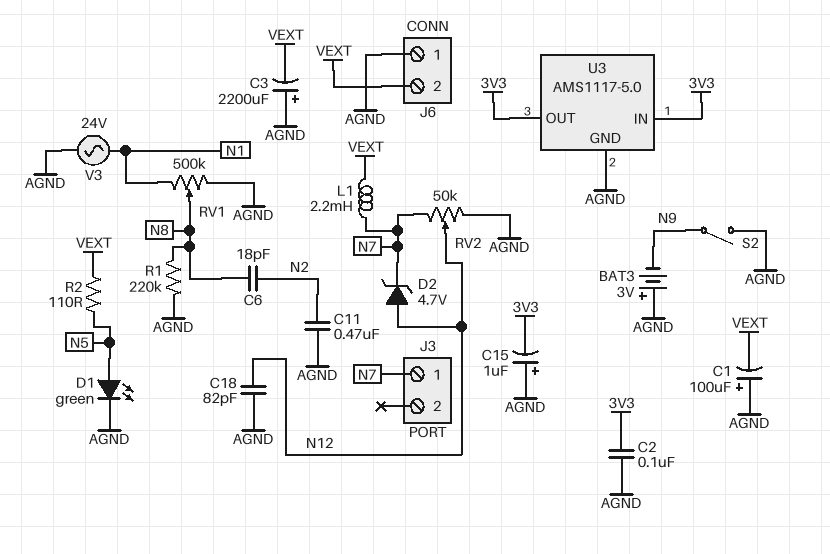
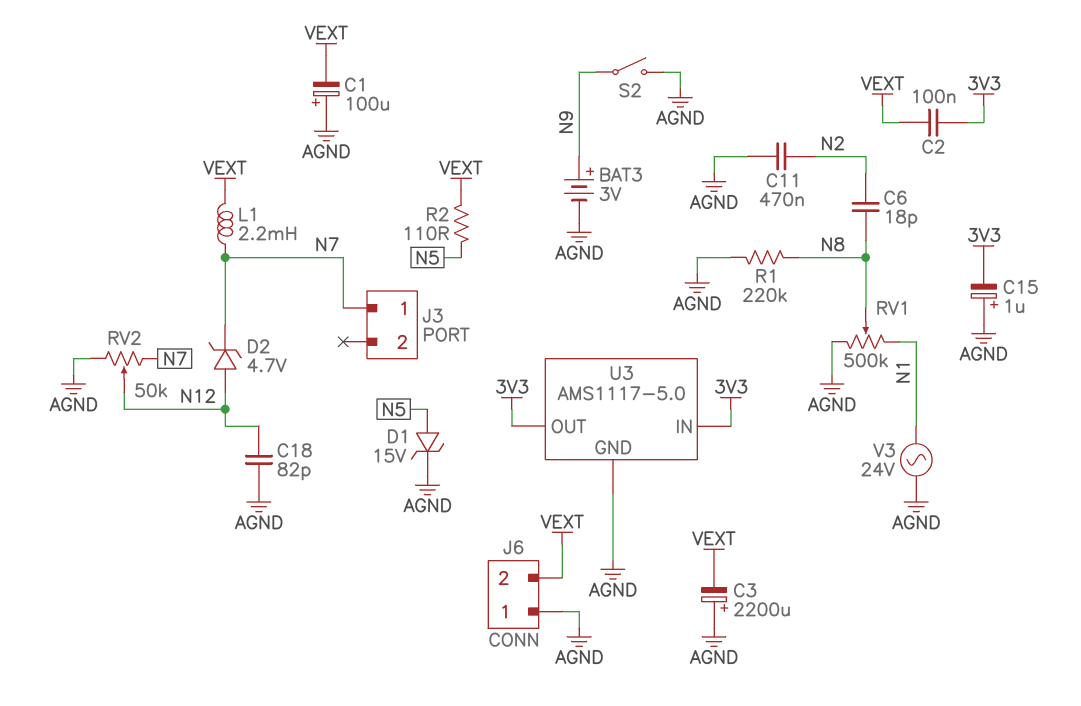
BAT3: 3V (plus AGND, minus N9) -> 3V (plus N9, minus AGND)
C2: 100nF (3V3, AGND) -> 100nF (3V3, VEXT)
D1: LED green (A N5, K AGND) -> zener 15V (A N5, K AGND)

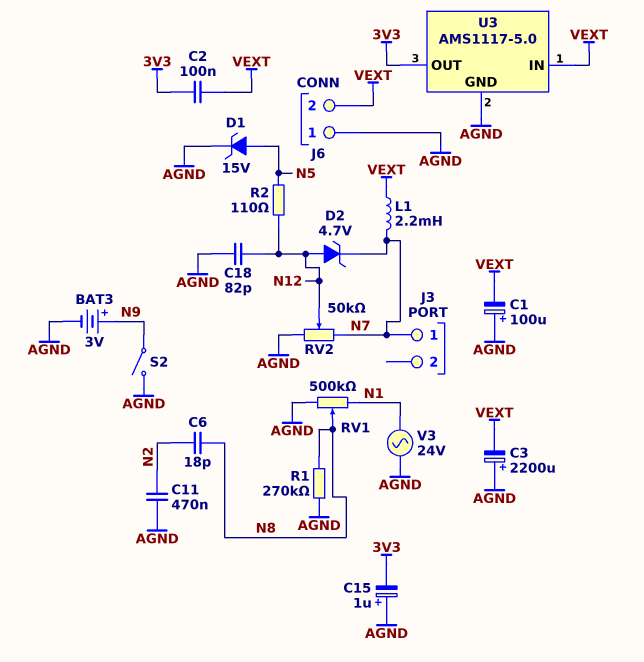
R1: 220k (AGND, N8) -> 270k (AGND, N8)
R2: 110 (N5, VEXT) -> 110 (N5, N12)
U3 pin IN: 3V3 -> VEXT

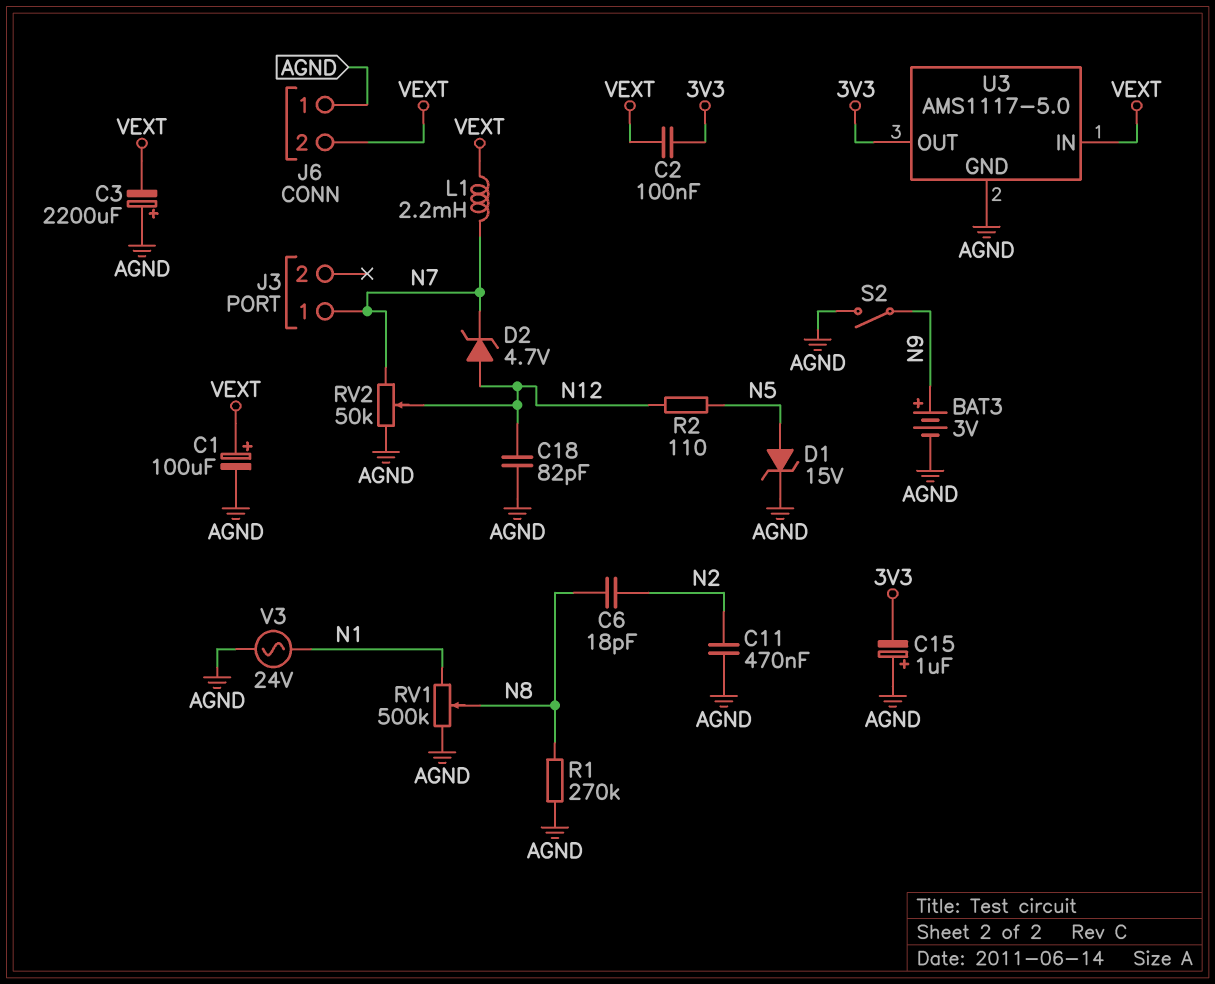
C1: 100uF (plus AGND, minus VEXT) -> 100uF (plus VEXT, minus AGND)

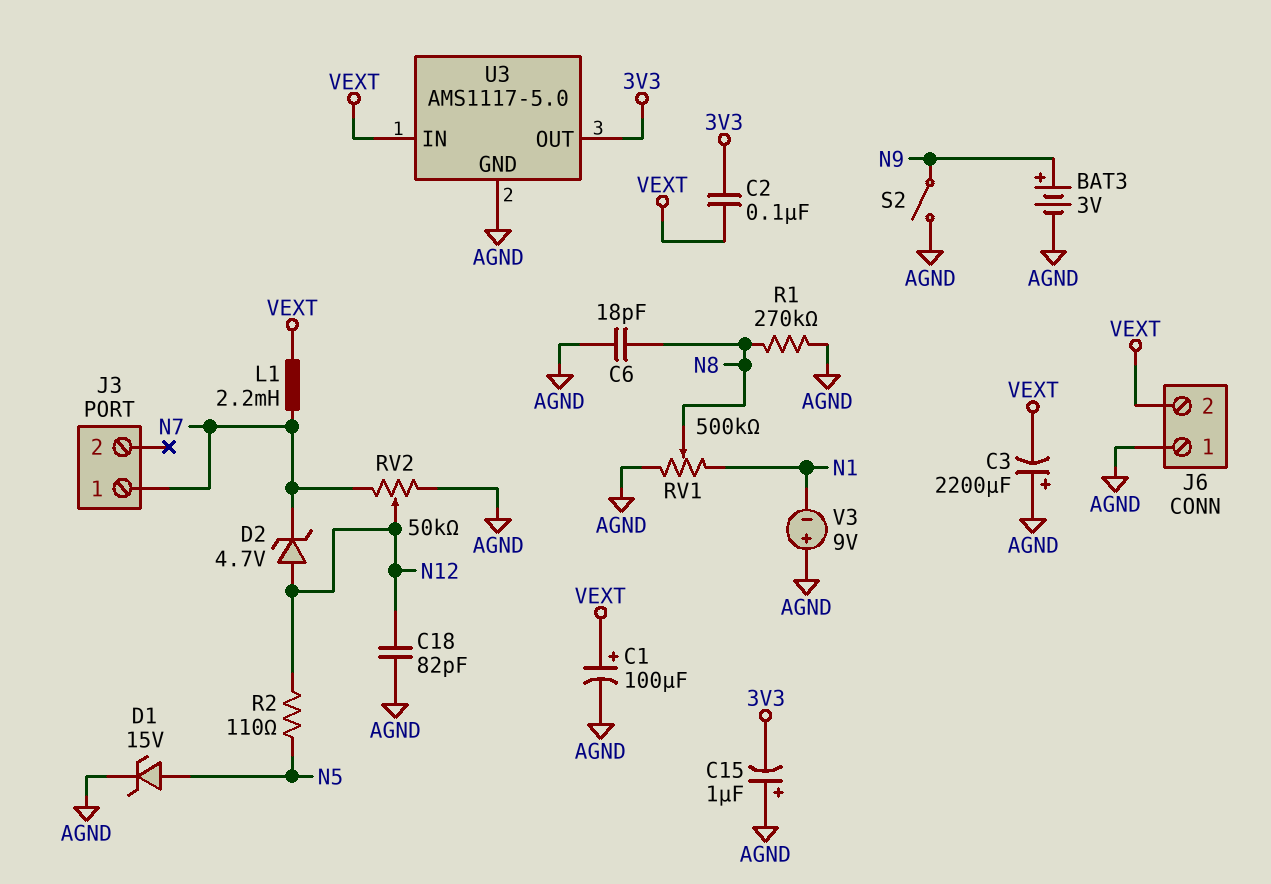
C6: 18pF (N2, N8) -> 18pF (AGND, N8)
C11: 470nF (AGND, N2) -> none
V3: AC 24V (AGND, N1) -> 9V (plus AGND, minus N1)

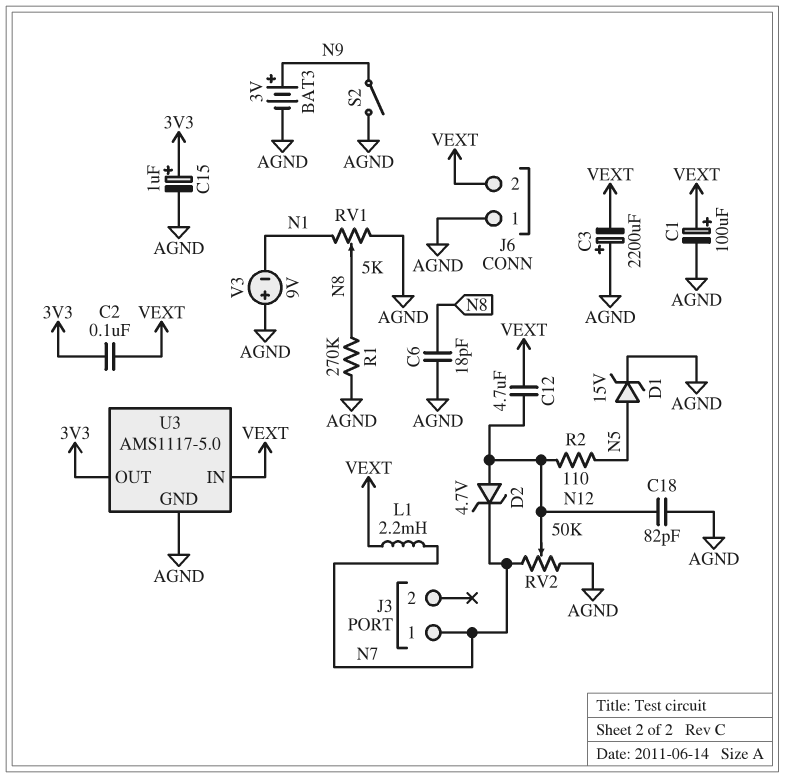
C12: none -> 4.7uF (N12, VEXT)
C15: 1uF (plus AGND, minus 3V3) -> 1uF (plus 3V3, minus AGND)
RV1: 500k (AGND, N1, wiper N8) -> 5k (AGND, N1, wiper N8)

